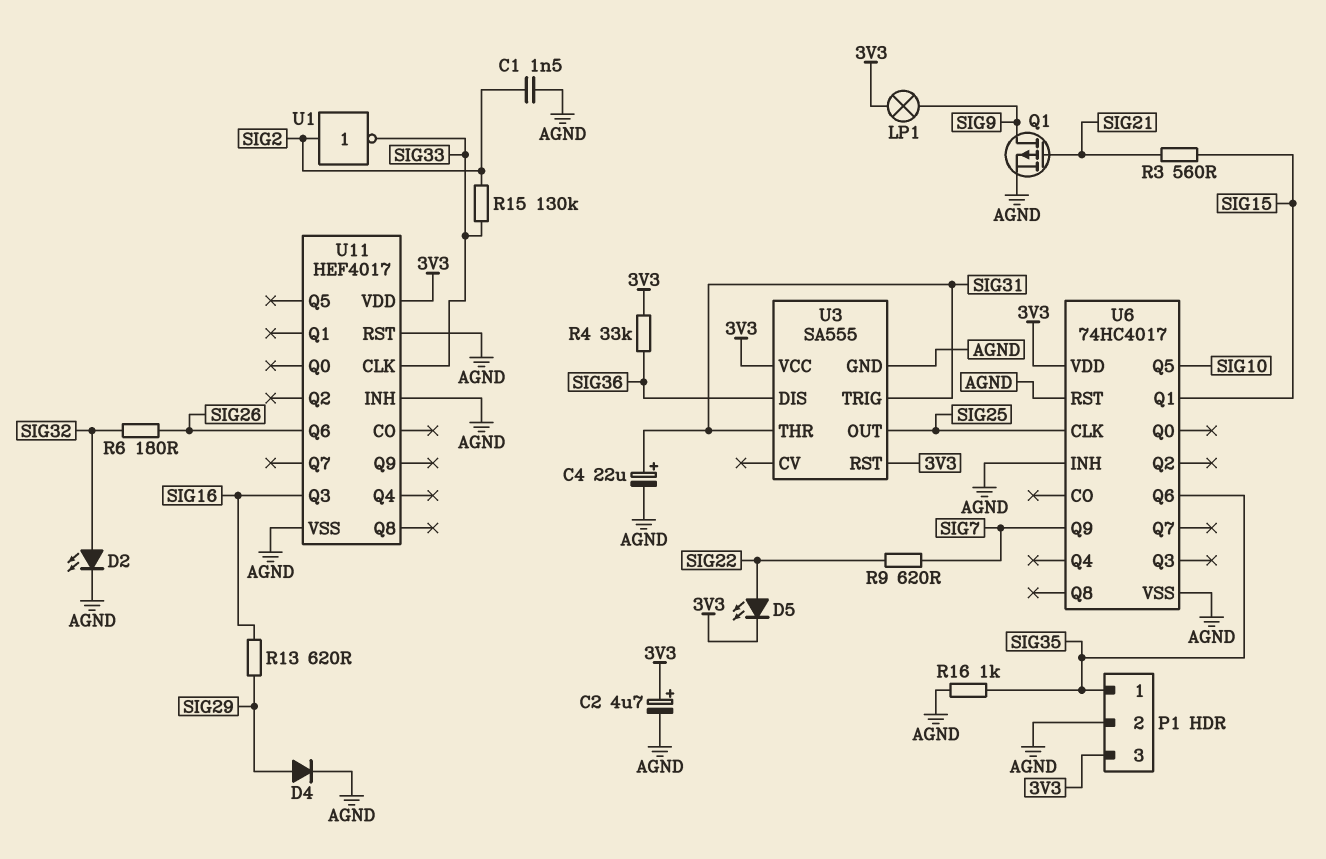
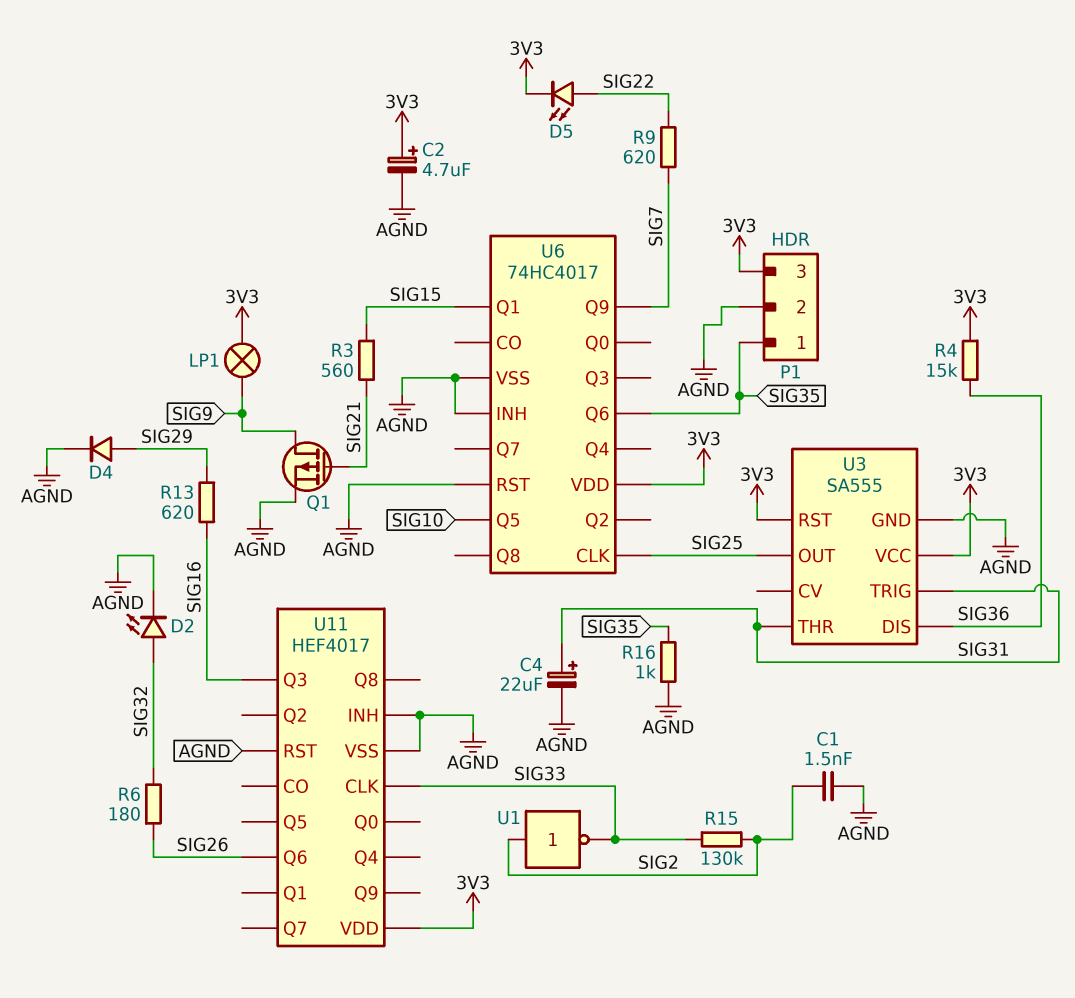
R4: 33k (3V3, SIG36) -> 15k (3V3, SIG36)

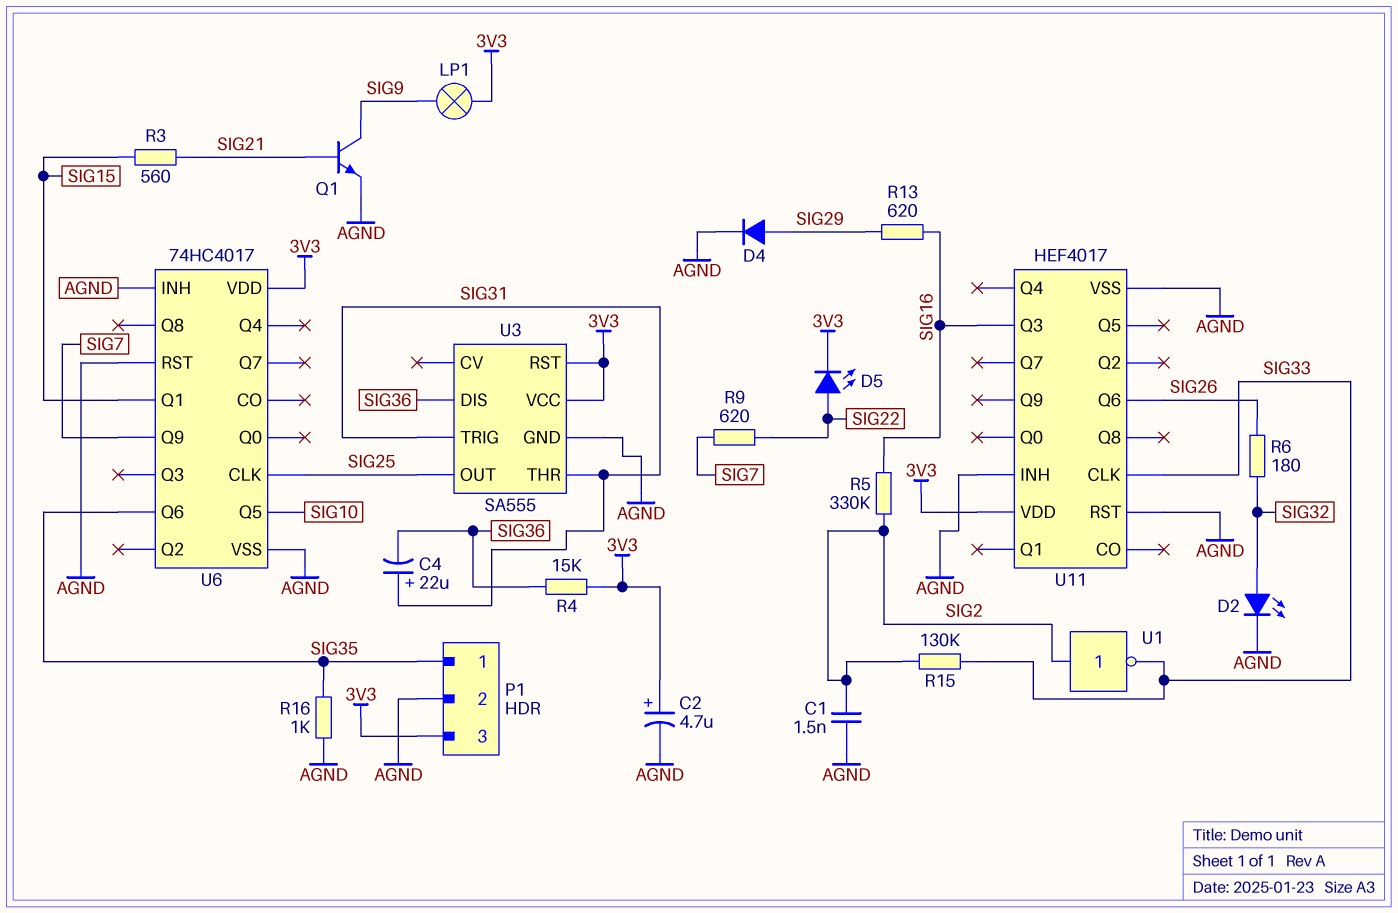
C4: 22uF (plus SIG31, minus AGND) -> 22uF (plus SIG31, minus SIG36)
Q1: PMOS (G SIG21, D SIG9, S AGND) -> NPN (B SIG21, C SIG9, E AGND)
R5: none -> 330k (SIG2, SIG16)

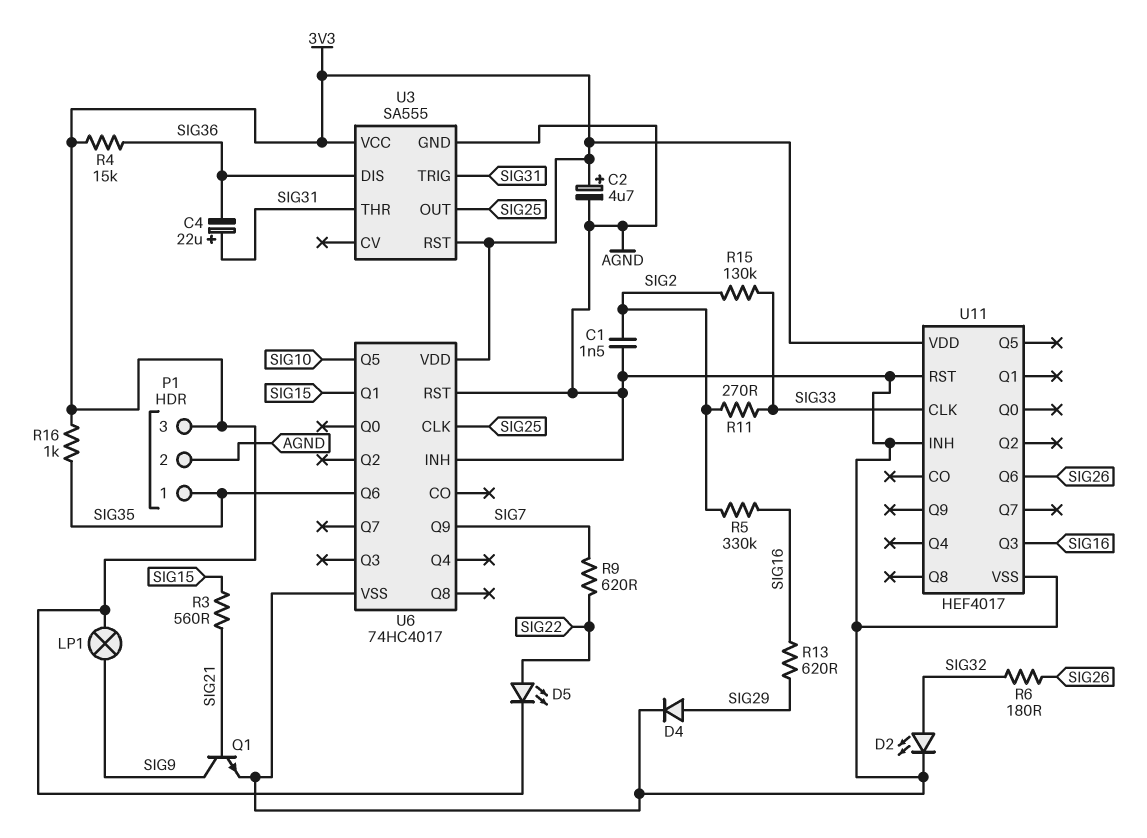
R11: none -> 270 (SIG2, SIG33)
R16: 1k (AGND, SIG35) -> 1k (3V3, SIG35)
U1: NOT (in SIG2, out SIG33) -> none

